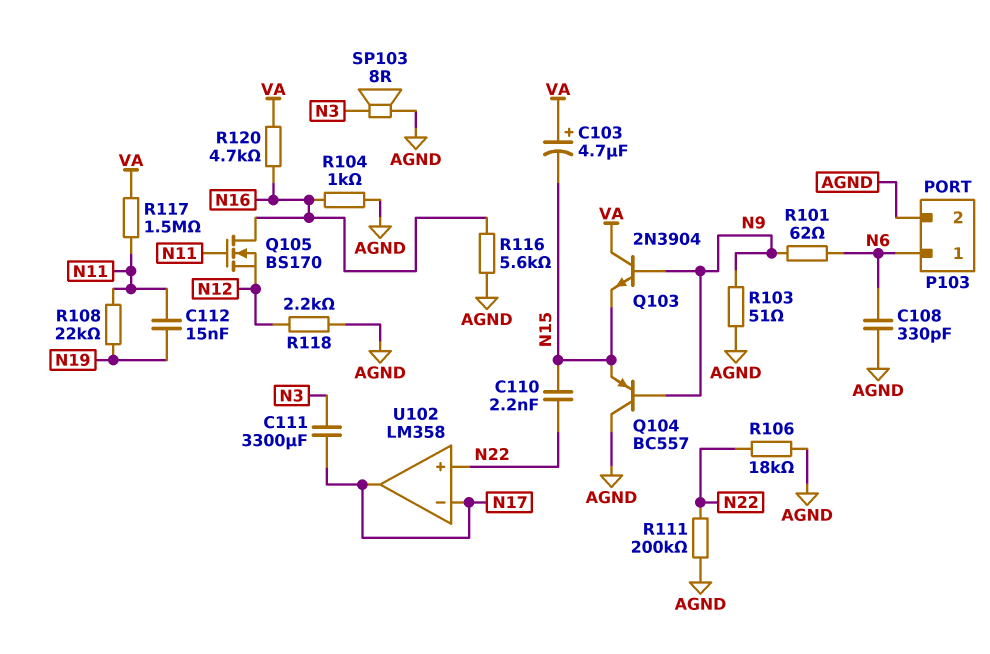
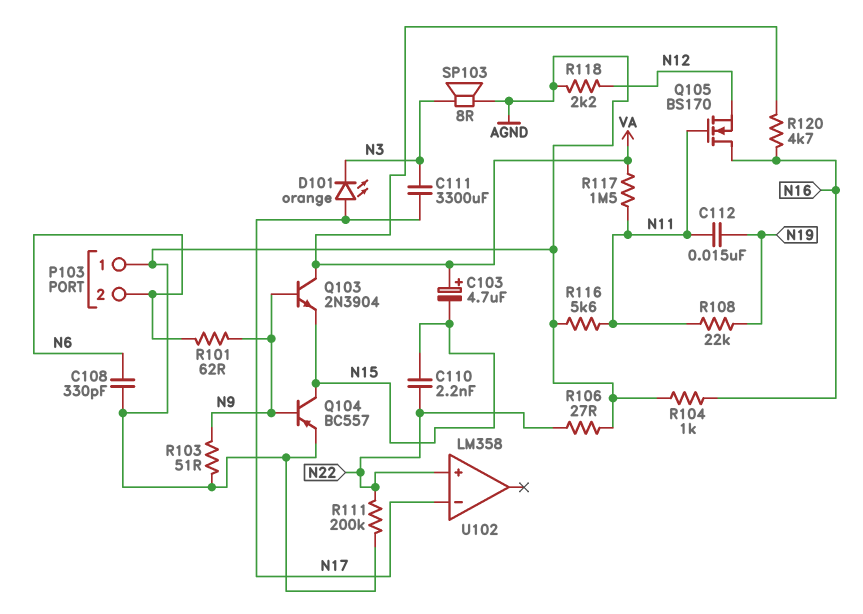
D101: none -> LED orange (A N17, K N3)
P103 pin 1: N6 -> AGND
P103 pin 2: AGND -> N6
Q104: PNP BC557 (B N9, C AGND, E N15) -> PNP BC557 (B N9, C N15, E AGND)
R106: 18k (AGND, N22) -> 27 (AGND, N22)
R116: 5.6k (AGND, N16) -> 5.6k (AGND, N11)
U102 pin out: N17 -> none

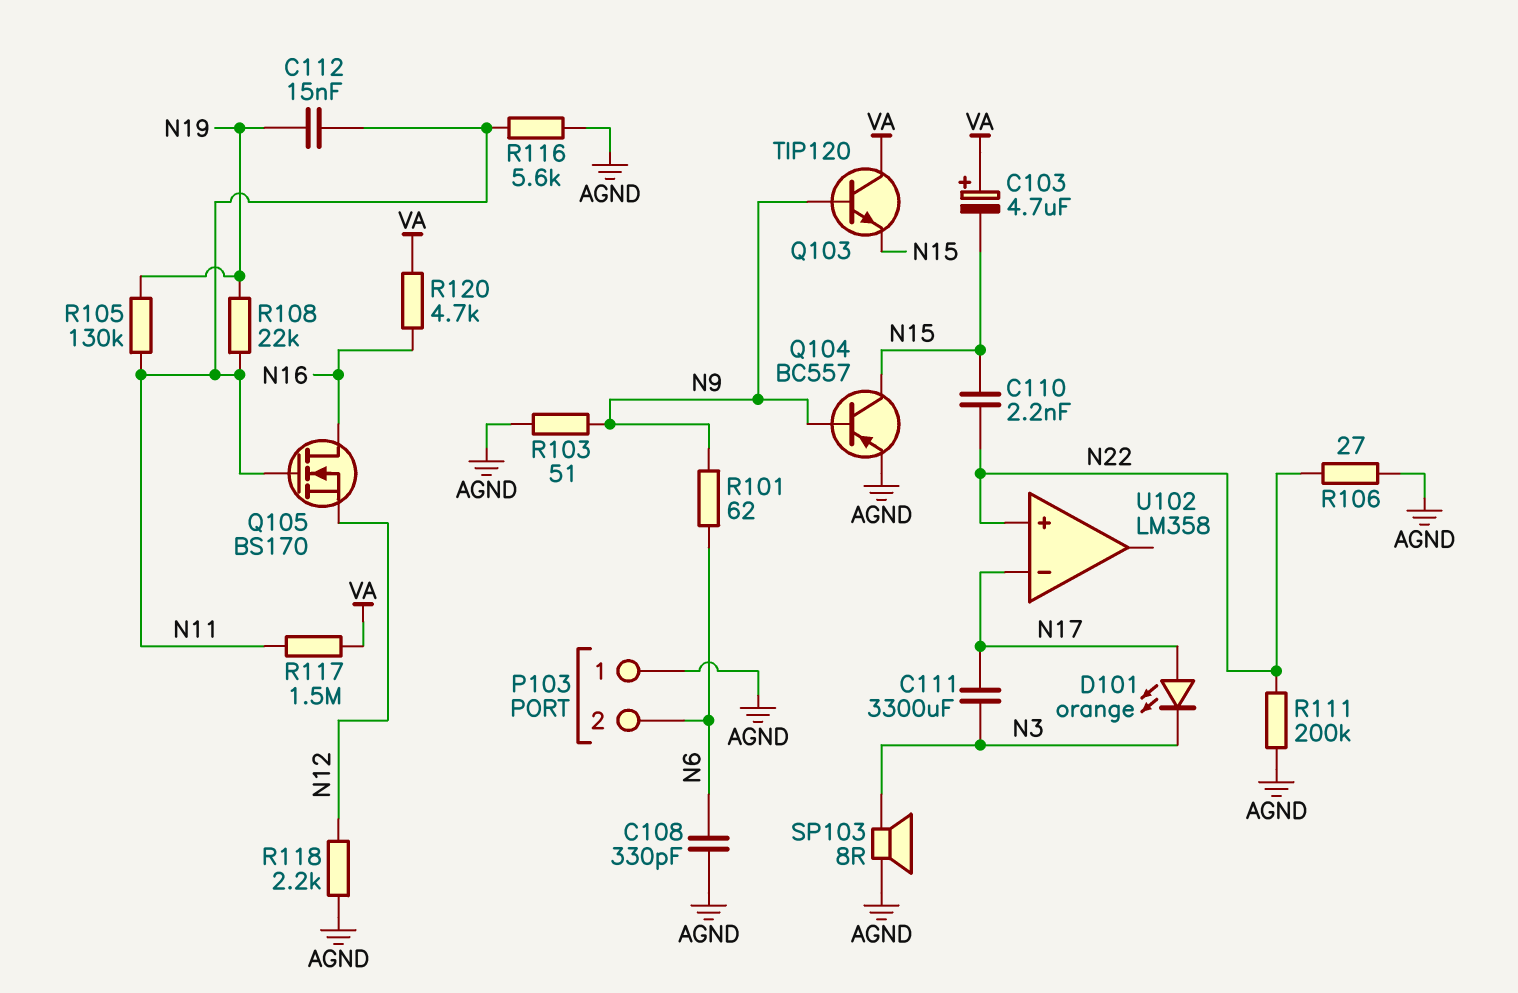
Q103: NPN 2N3904 (B N9, C VA, E N15) -> NPN TIP120 (B N9, C VA, E N15)
R104: 1k (AGND, N16) -> none
R105: none -> 130k (N11, N19)

